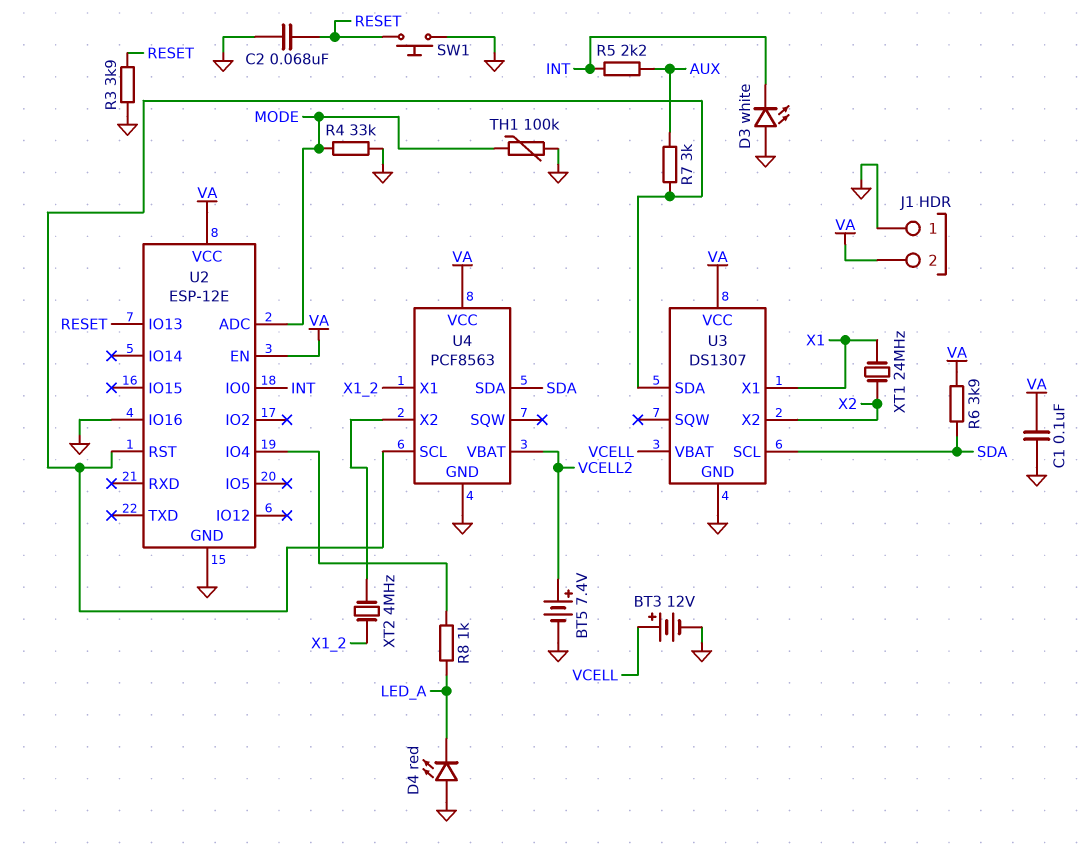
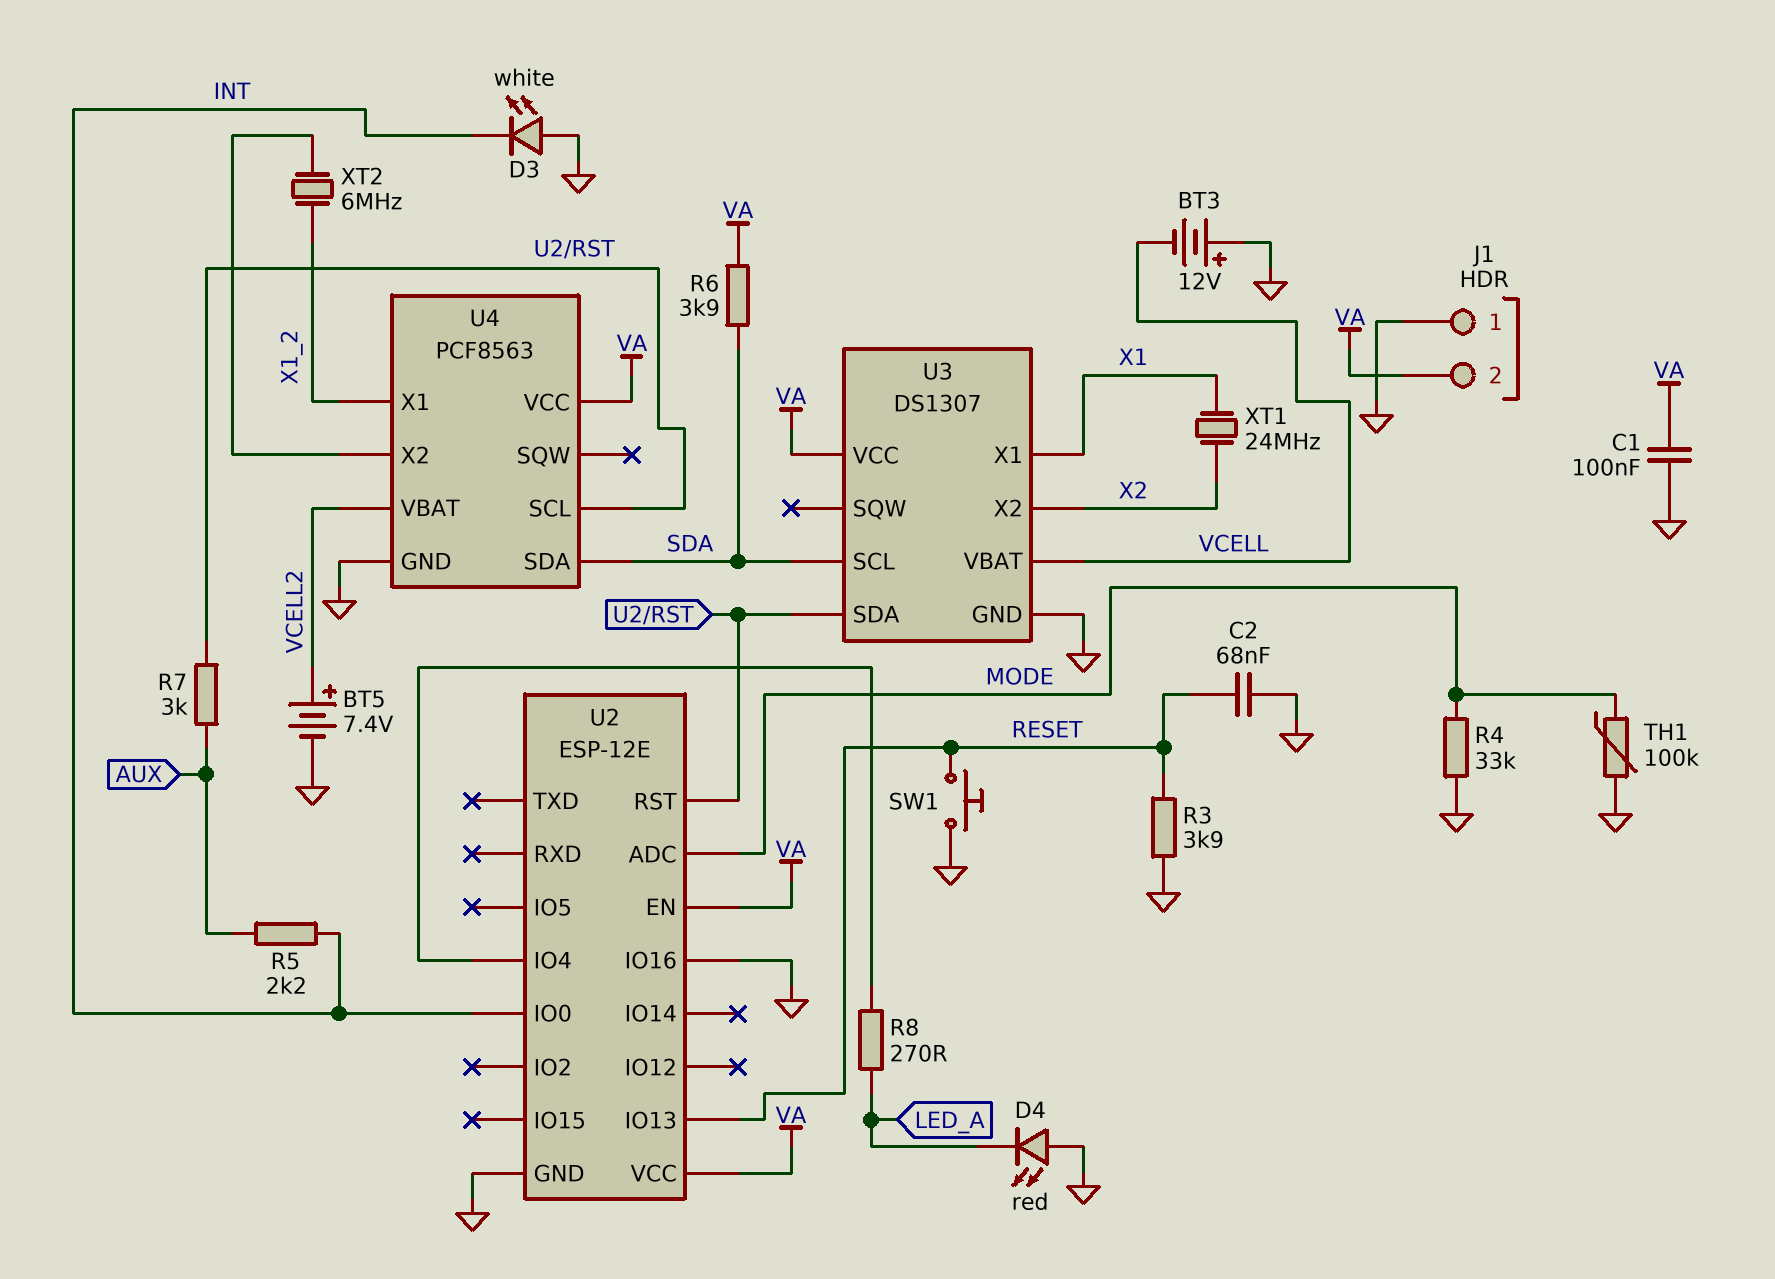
BT3: 12V (plus VCELL, minus GND) -> 12V (plus GND, minus VCELL)
R8: 1k (LED_A, U2/IO4) -> 270 (LED_A, U2/IO4)
XT2: 4MHz (U4/X2, X1_2) -> 6MHz (U4/X2, X1_2)

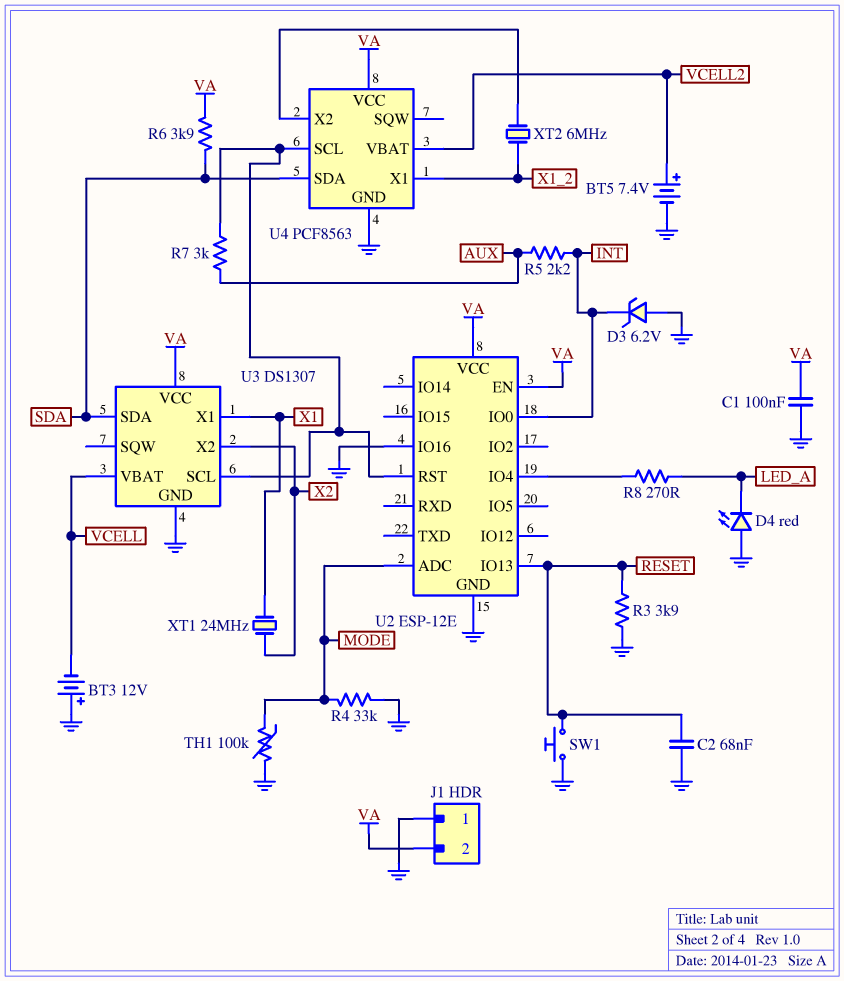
D3: LED white (A GND, K INT) -> zener 6.2V (A GND, K INT)
U3 pin SCL: SDA -> U2/RST
U3 pin SDA: U2/RST -> SDA

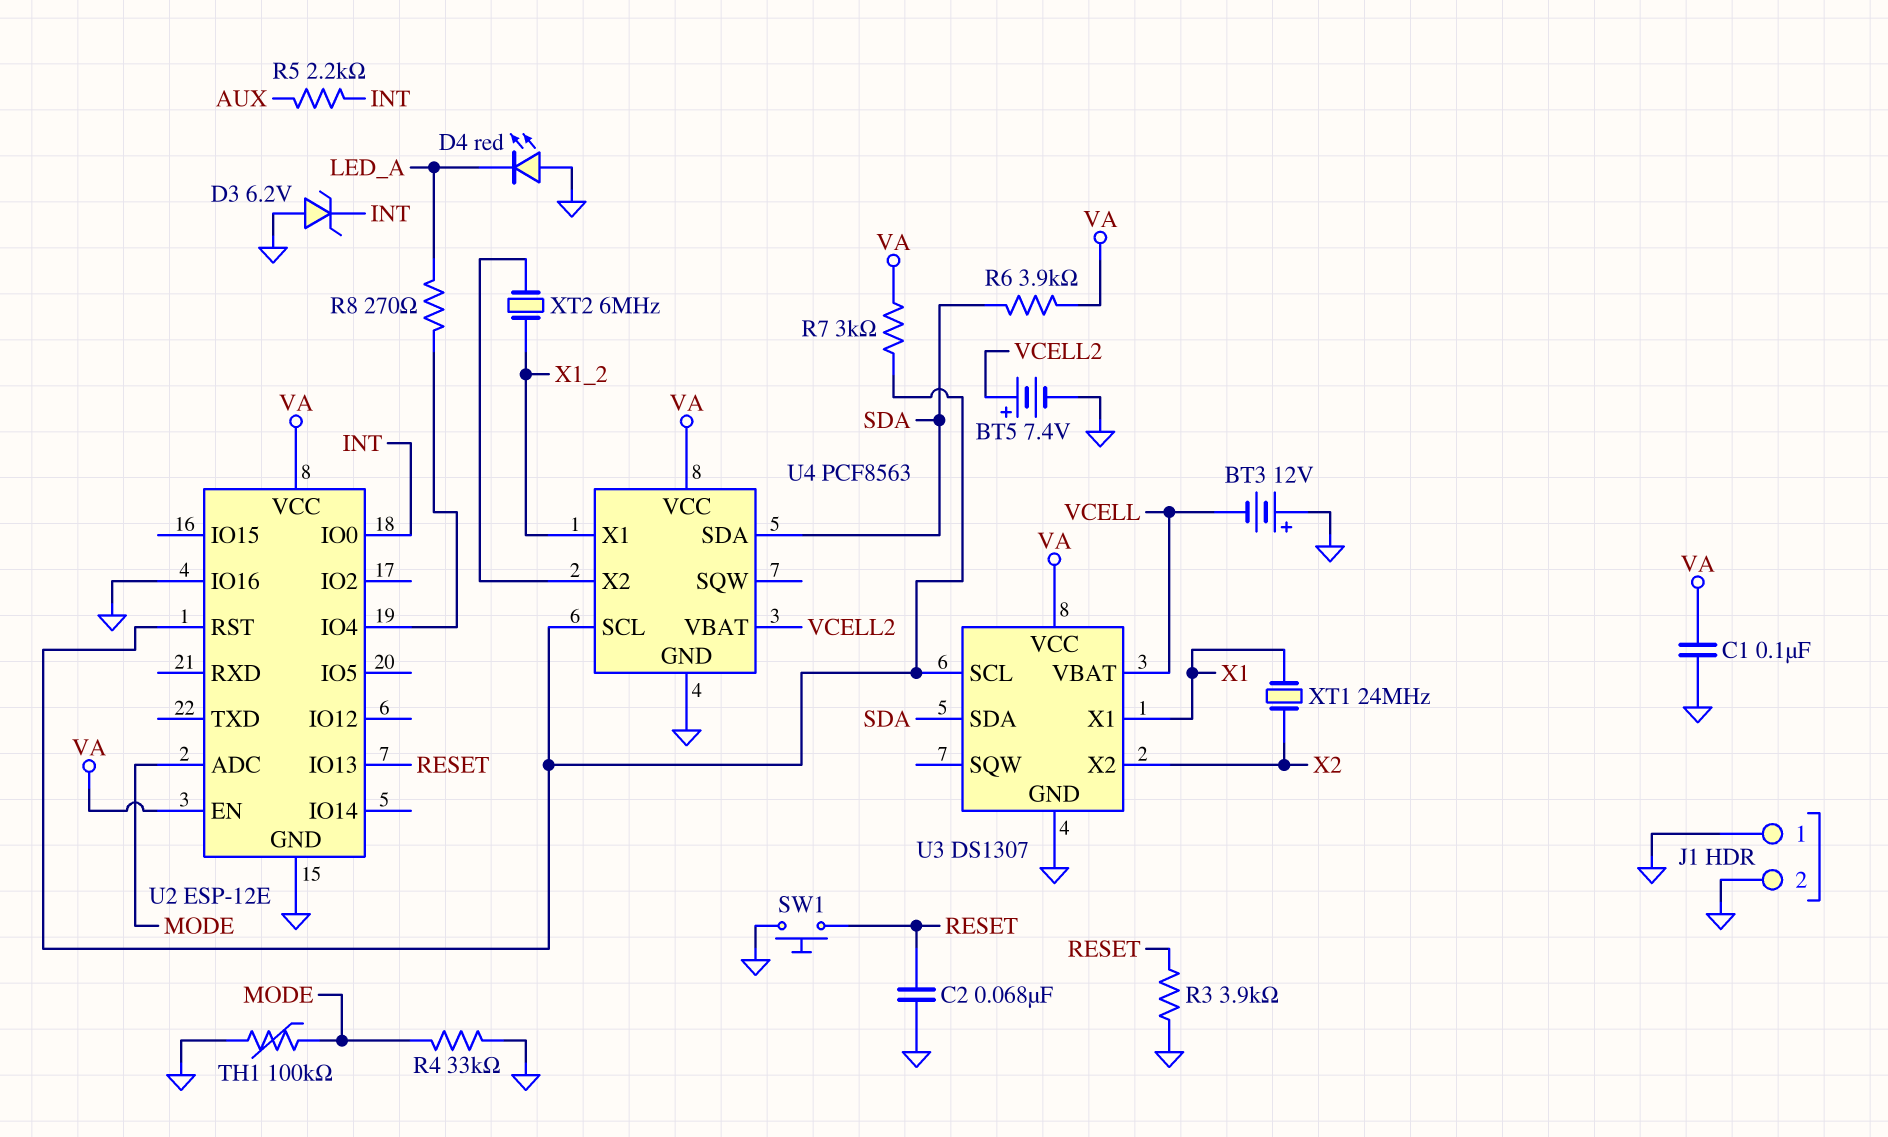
J1 pin 2: VA -> GND
R7: 3k (AUX, U2/RST) -> 3k (U2/RST, VA)

